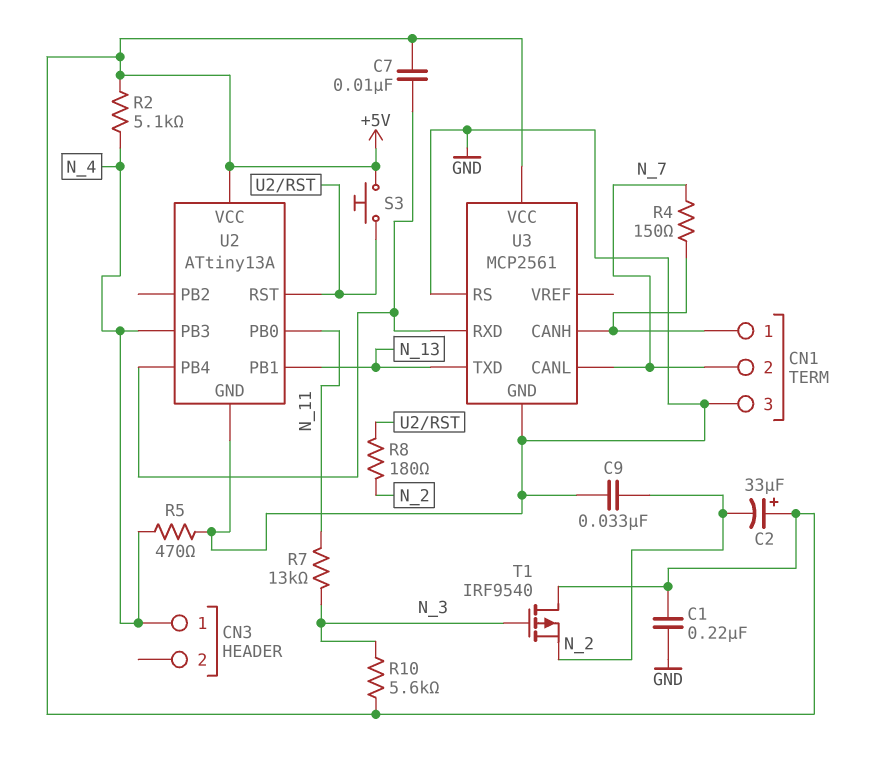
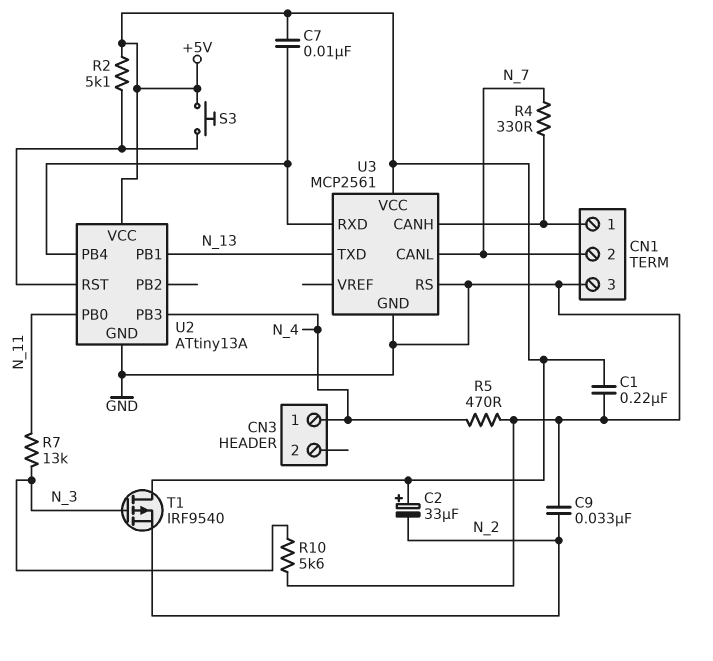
R2: 5.1k (+5V, N_4) -> 5.1k (+5V, U2/RST)
R4: 150 (CN1/1, N_7) -> 330 (CN1/1, N_7)
R8: 180 (N_2, U2/RST) -> none
R10: 5.6k (+5V, N_3) -> 5.6k (GND, N_3)

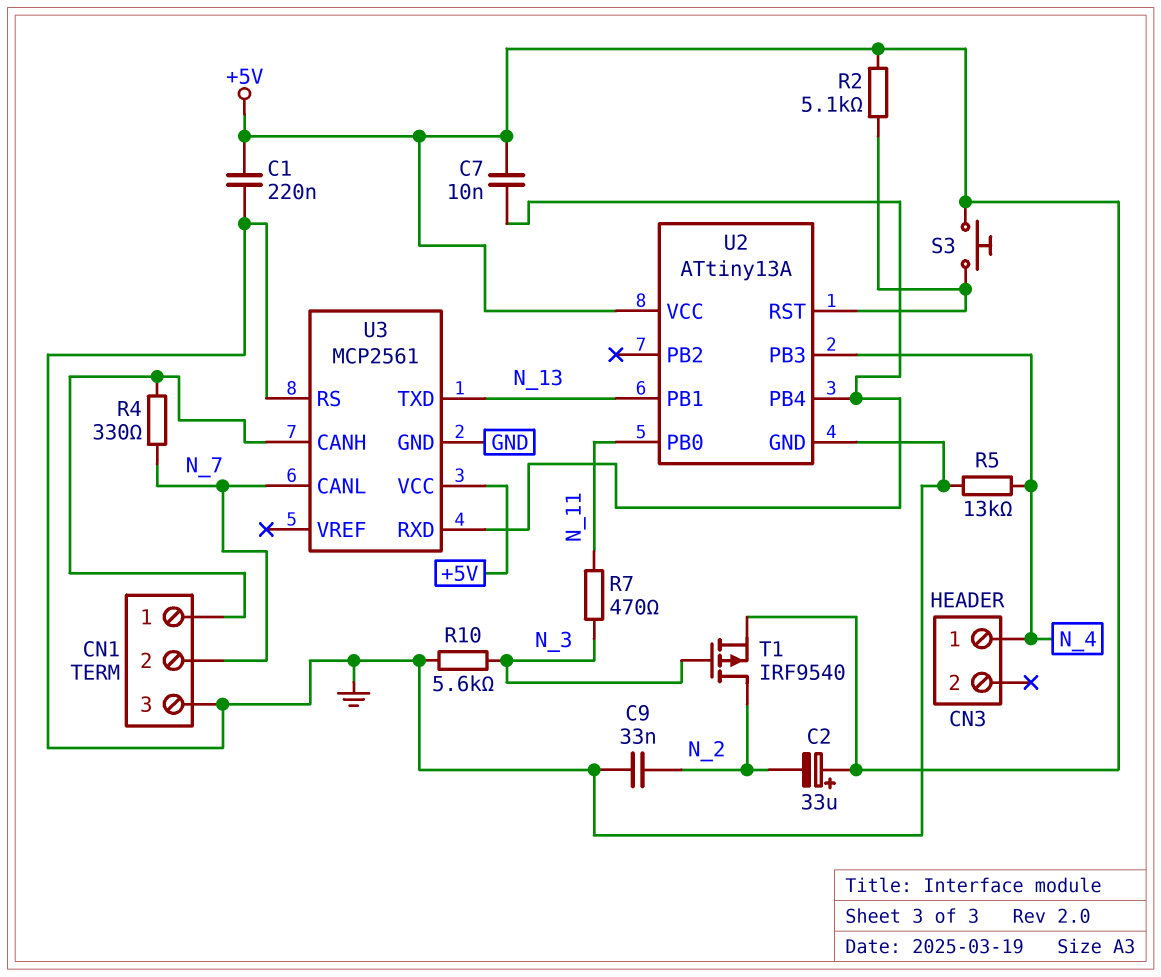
R5: 470 (GND, N_4) -> 13k (GND, N_4)
R7: 13k (N_3, N_11) -> 470 (N_3, N_11)
T1: PMOS IRF9540 (G N_3, D +5V, S N_2) -> PMOS IRF9540 (G N_3, D N_2, S +5V)

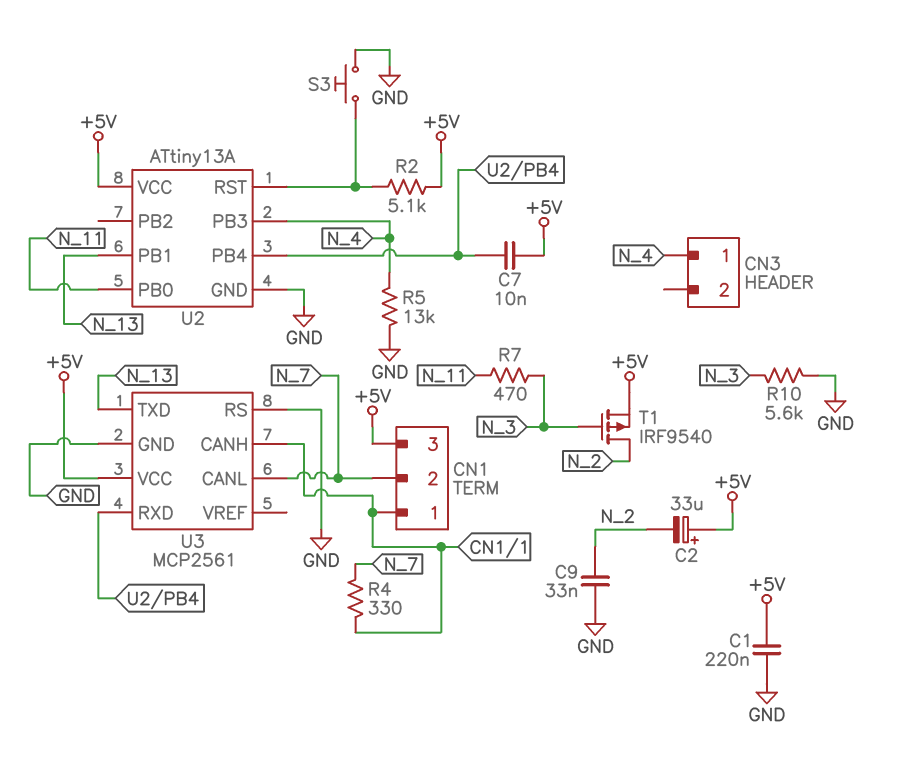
CN1 pin 3: GND -> +5V
S3: button (+5V, U2/RST) -> button (GND, U2/RST)

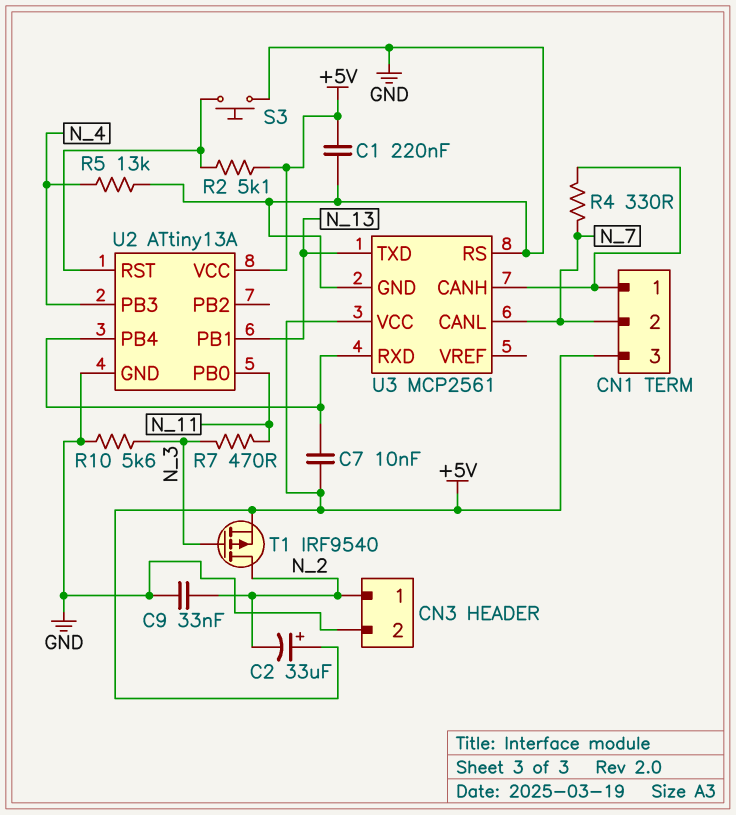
CN3 pin 1: N_4 -> N_2
CN3 pin 2: none -> GND

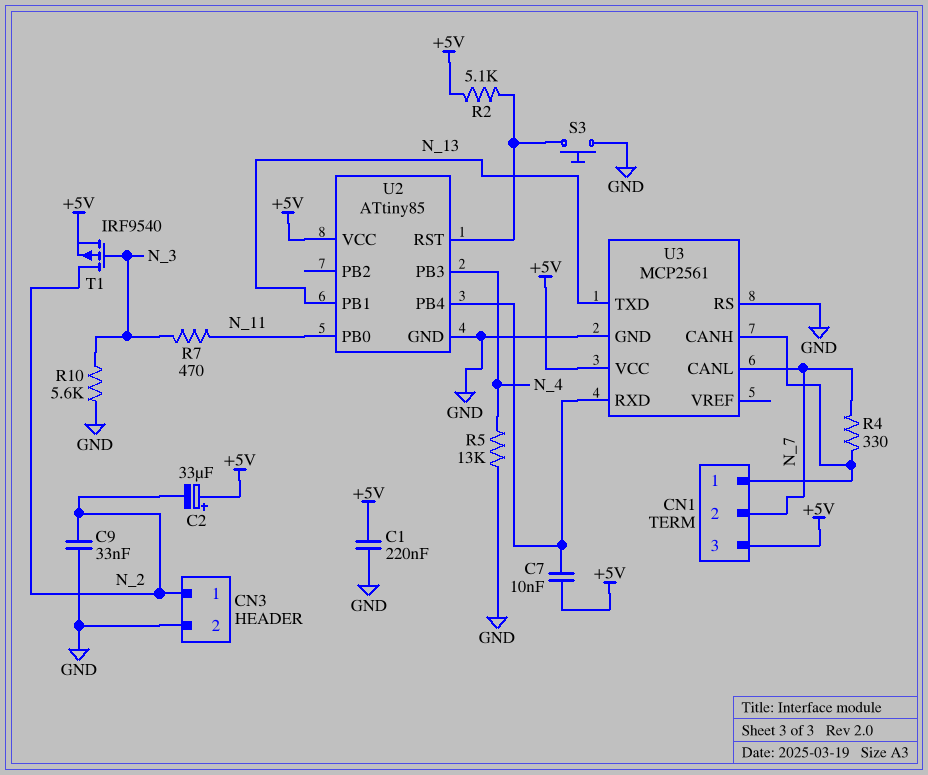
U2: ATtiny13A -> ATtiny85

